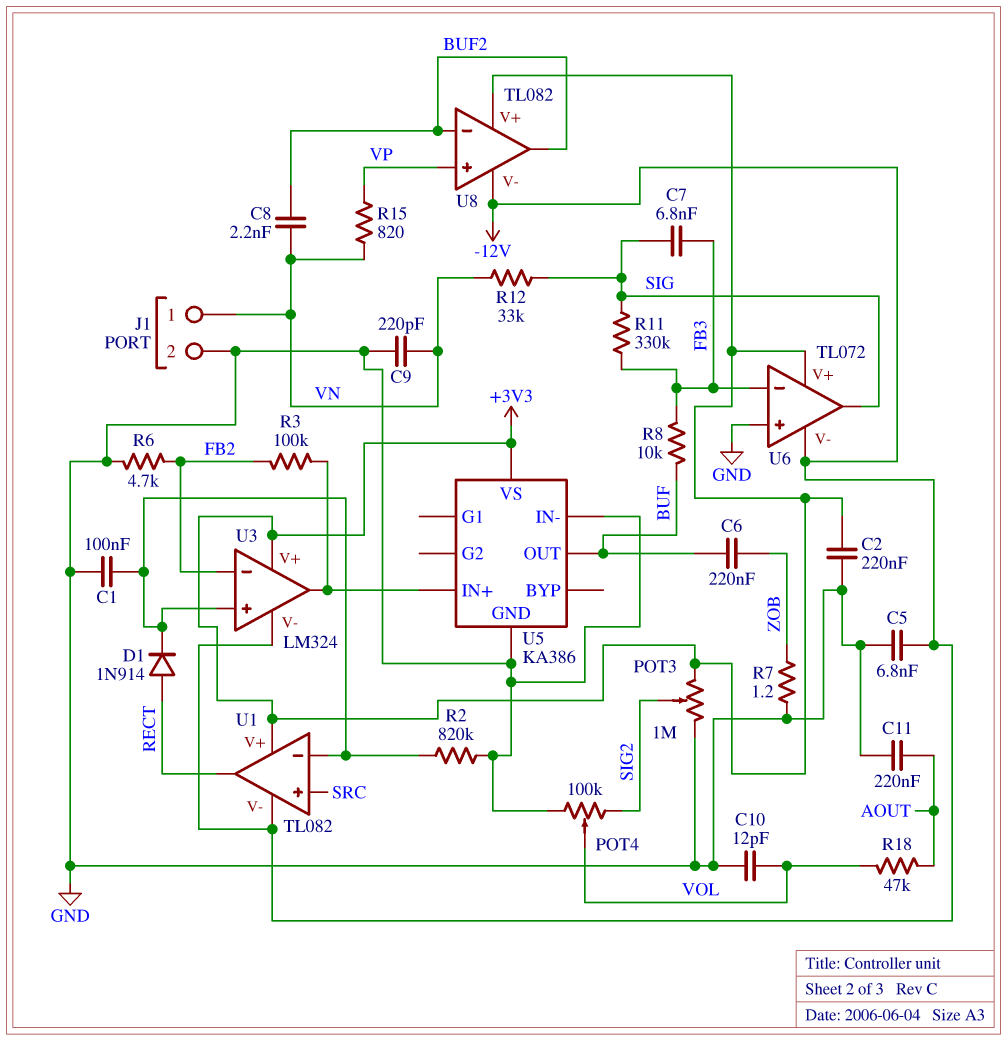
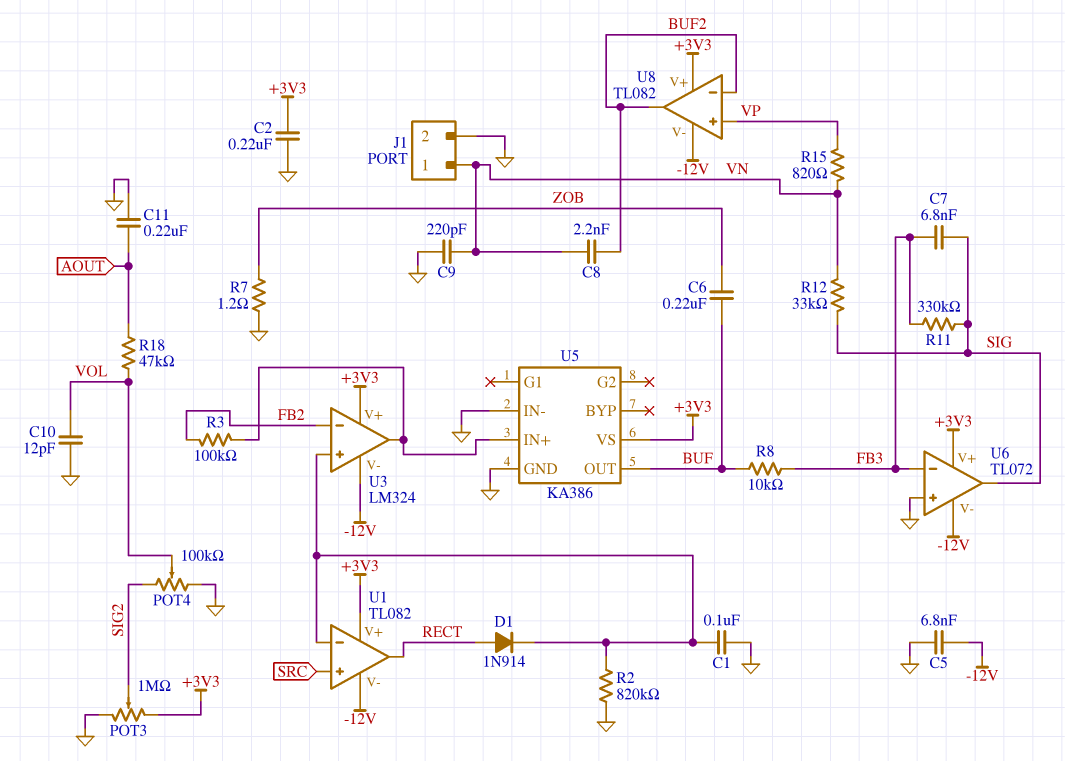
R6: 4.7k (FB2, GND) -> none

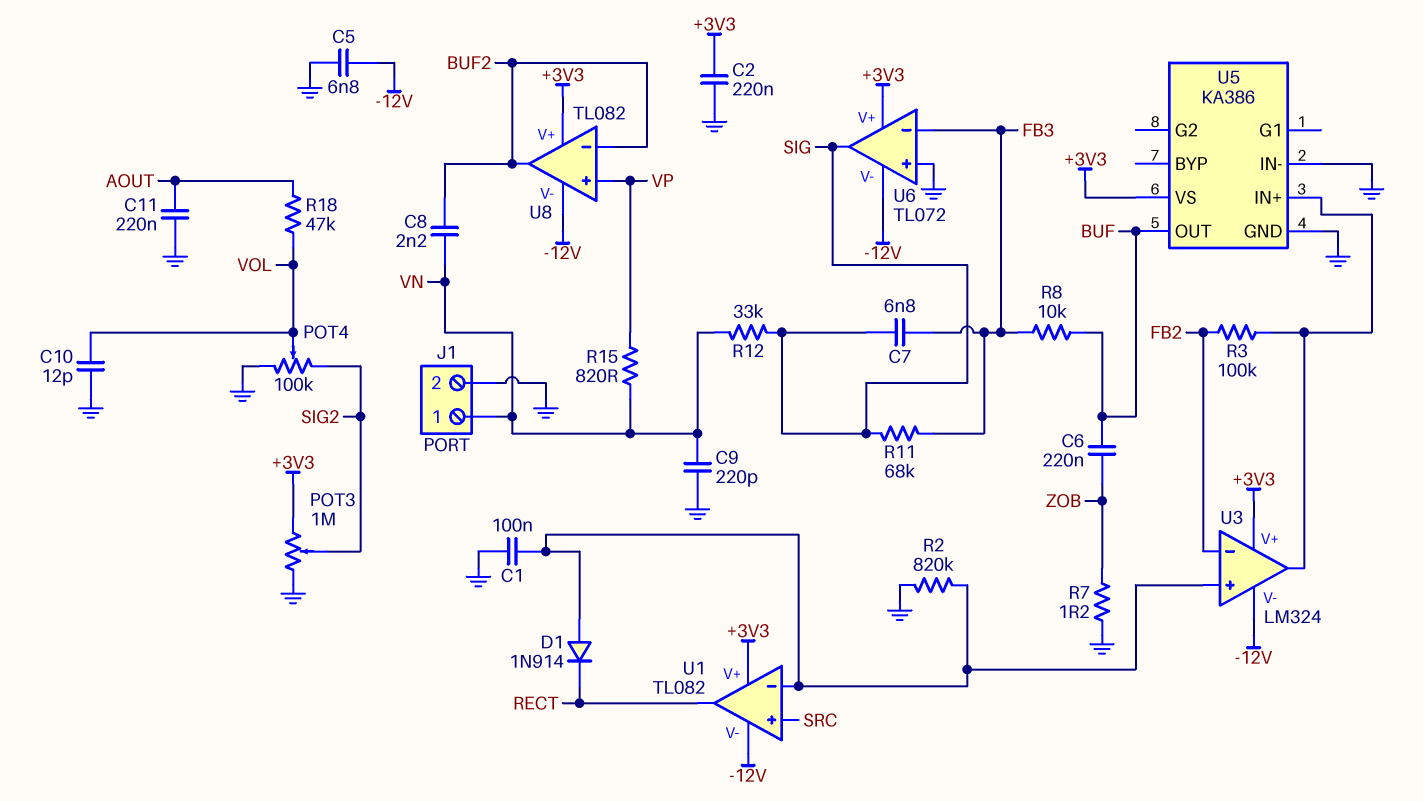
D1: diode 1N914 (A RECT, K U1/in-) -> diode 1N914 (A U1/in-, K RECT)
R11: 330k (FB3, SIG) -> 68k (FB3, SIG)

